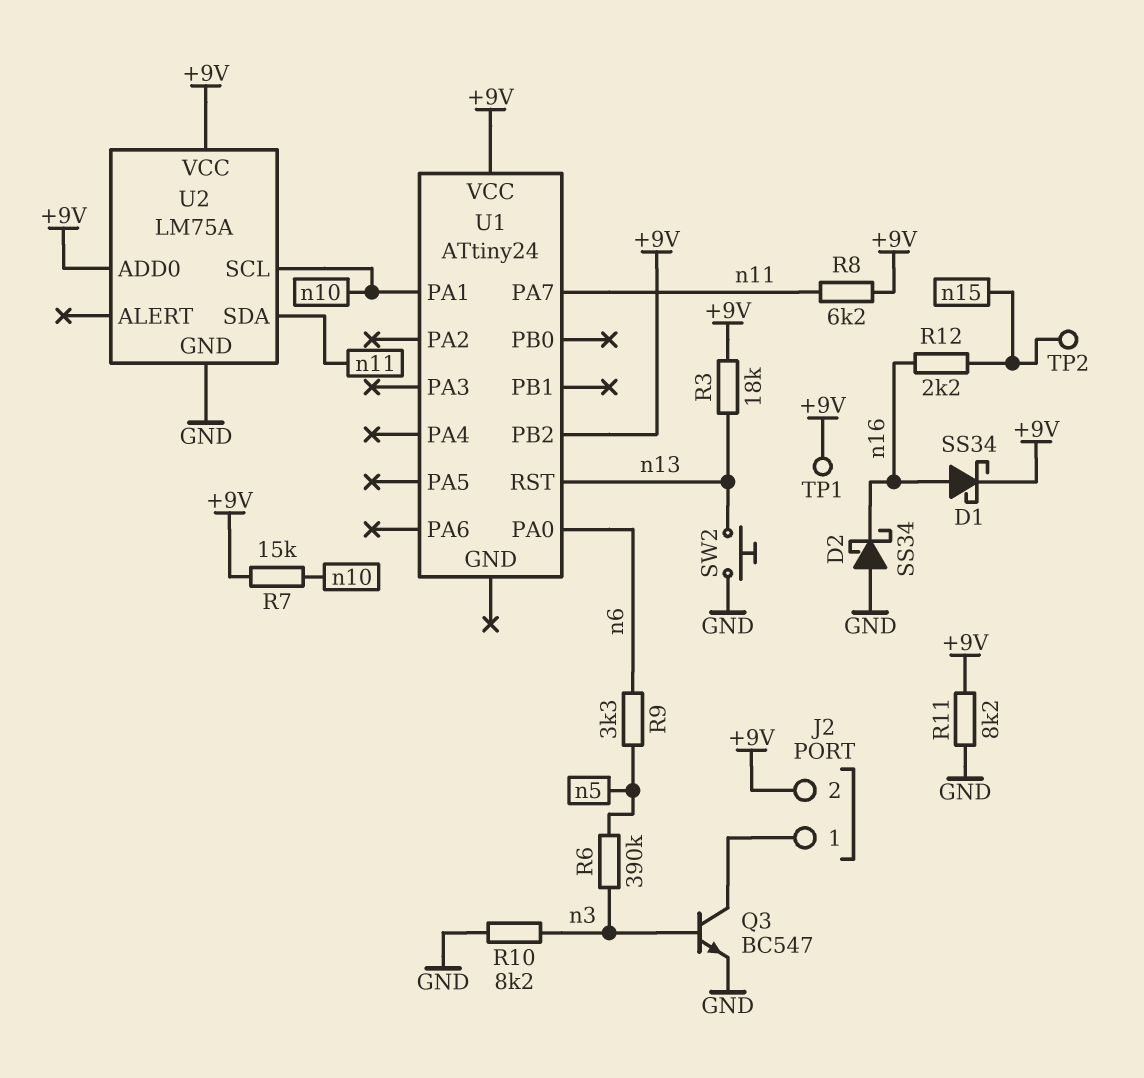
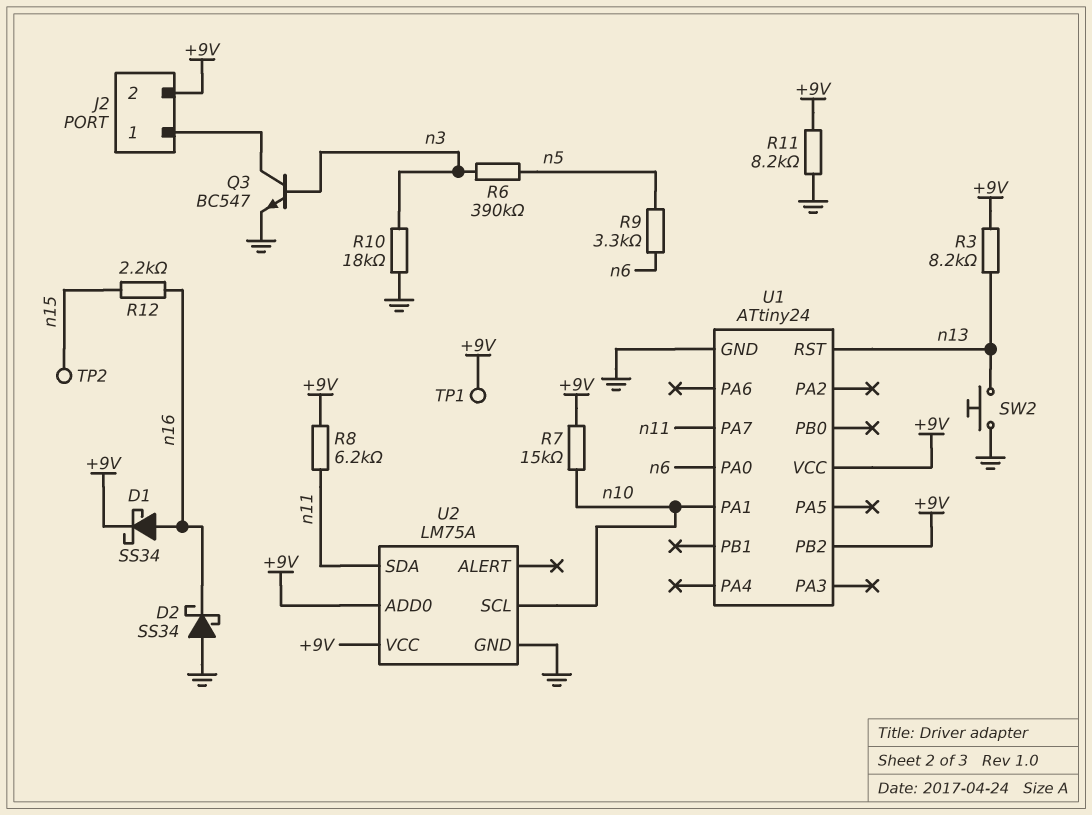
R3: 18k (+9V, n13) -> 8.2k (+9V, n13)
R10: 8.2k (GND, n3) -> 18k (GND, n3)
U1 pin GND: none -> GND

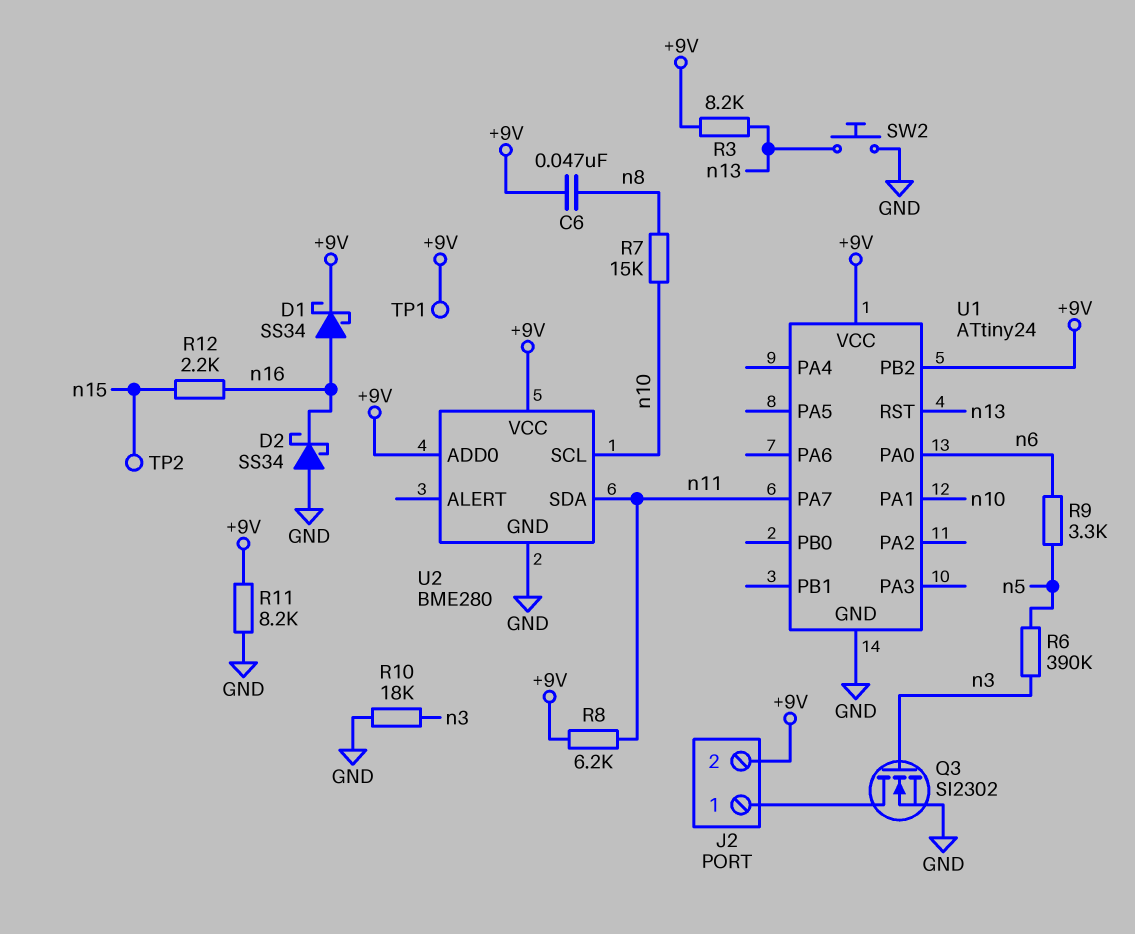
C6: none -> 47nF (+9V, n8)
Q3: NPN BC547 (B n3, C J2/1, E GND) -> NMOS SI2302 (G n3, D J2/1, S GND)
R7: 15k (+9V, n10) -> 15k (n8, n10)
U2: LM75A -> BME280

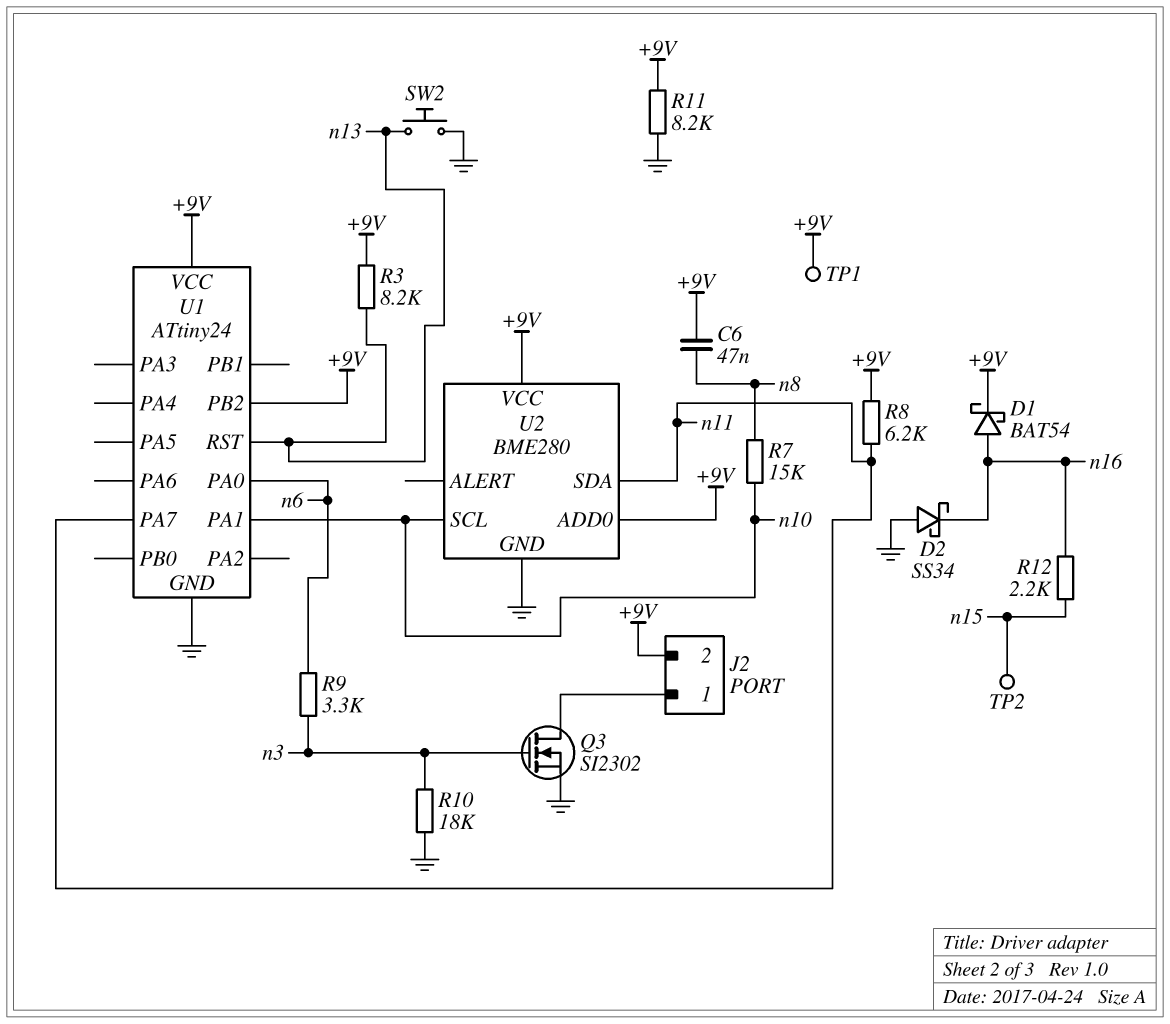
D1: schottky SS34 (A n16, K +9V) -> schottky BAT54 (A n16, K +9V)
R6: 390k (n3, n5) -> none
R9: 3.3k (n5, n6) -> 3.3k (n3, n6)

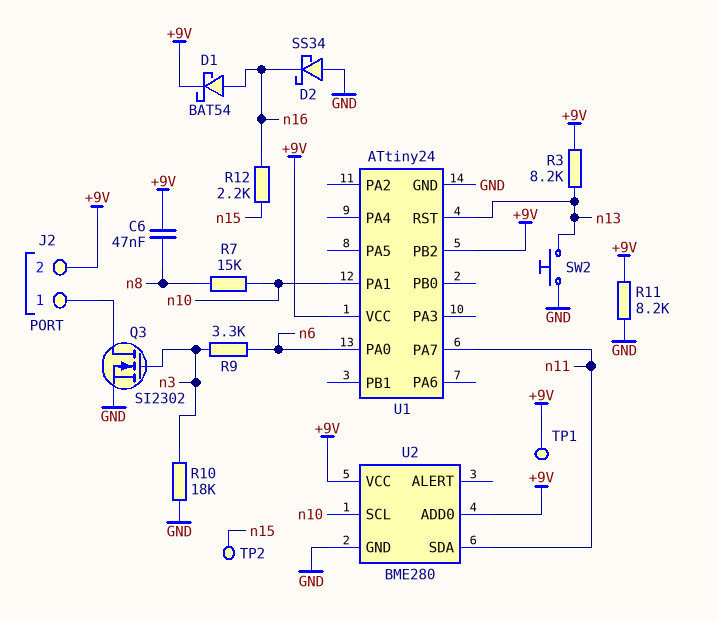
R8: 6.2k (+9V, n11) -> none

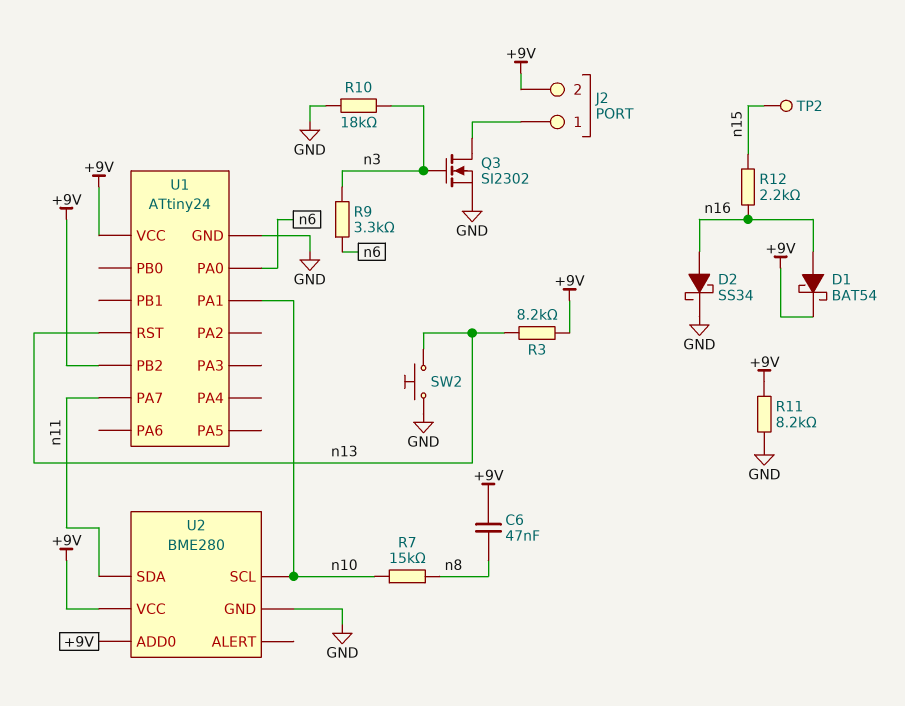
D2: schottky SS34 (A GND, K n16) -> schottky SS34 (A n16, K GND)
TP1: test point (+9V) -> none

